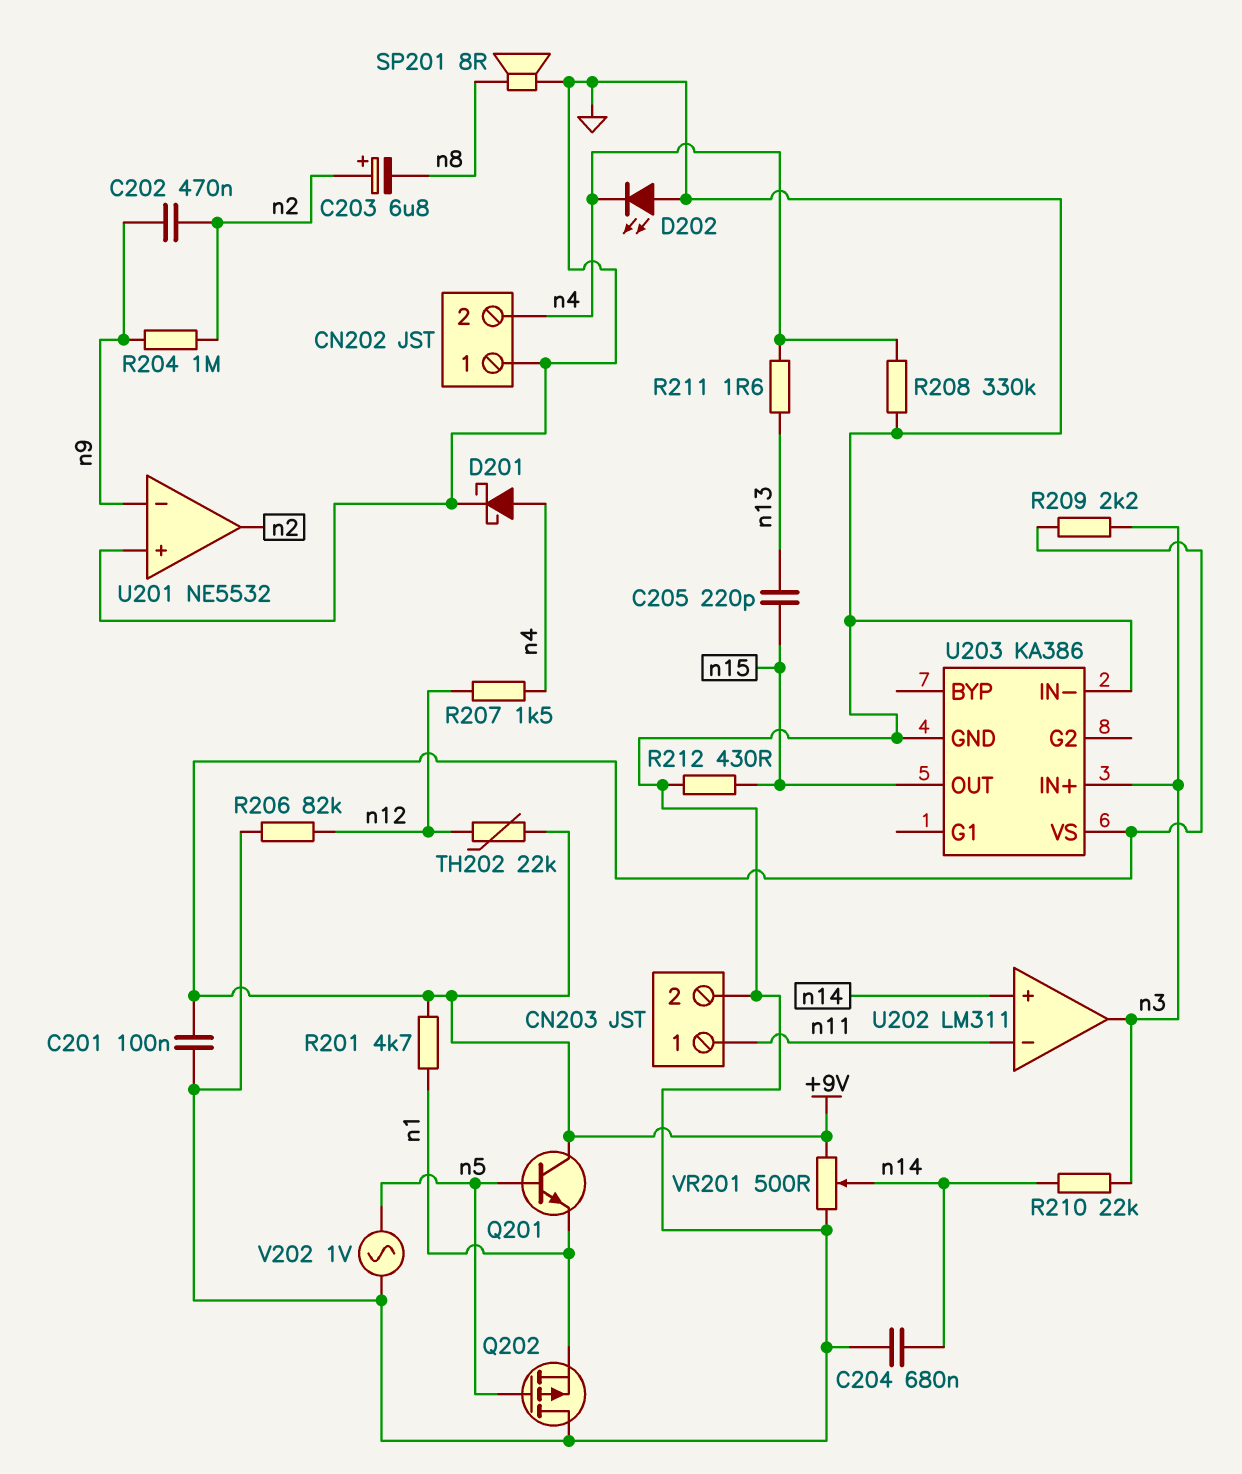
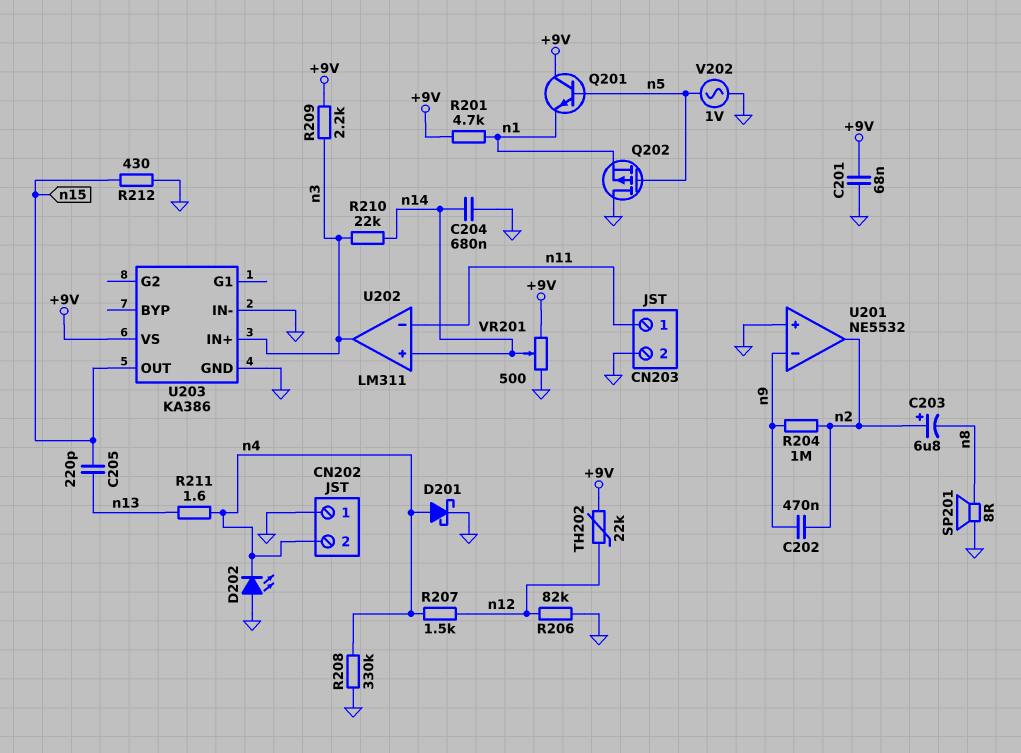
C201: 100nF (+9V, GND) -> 68nF (+9V, GND)

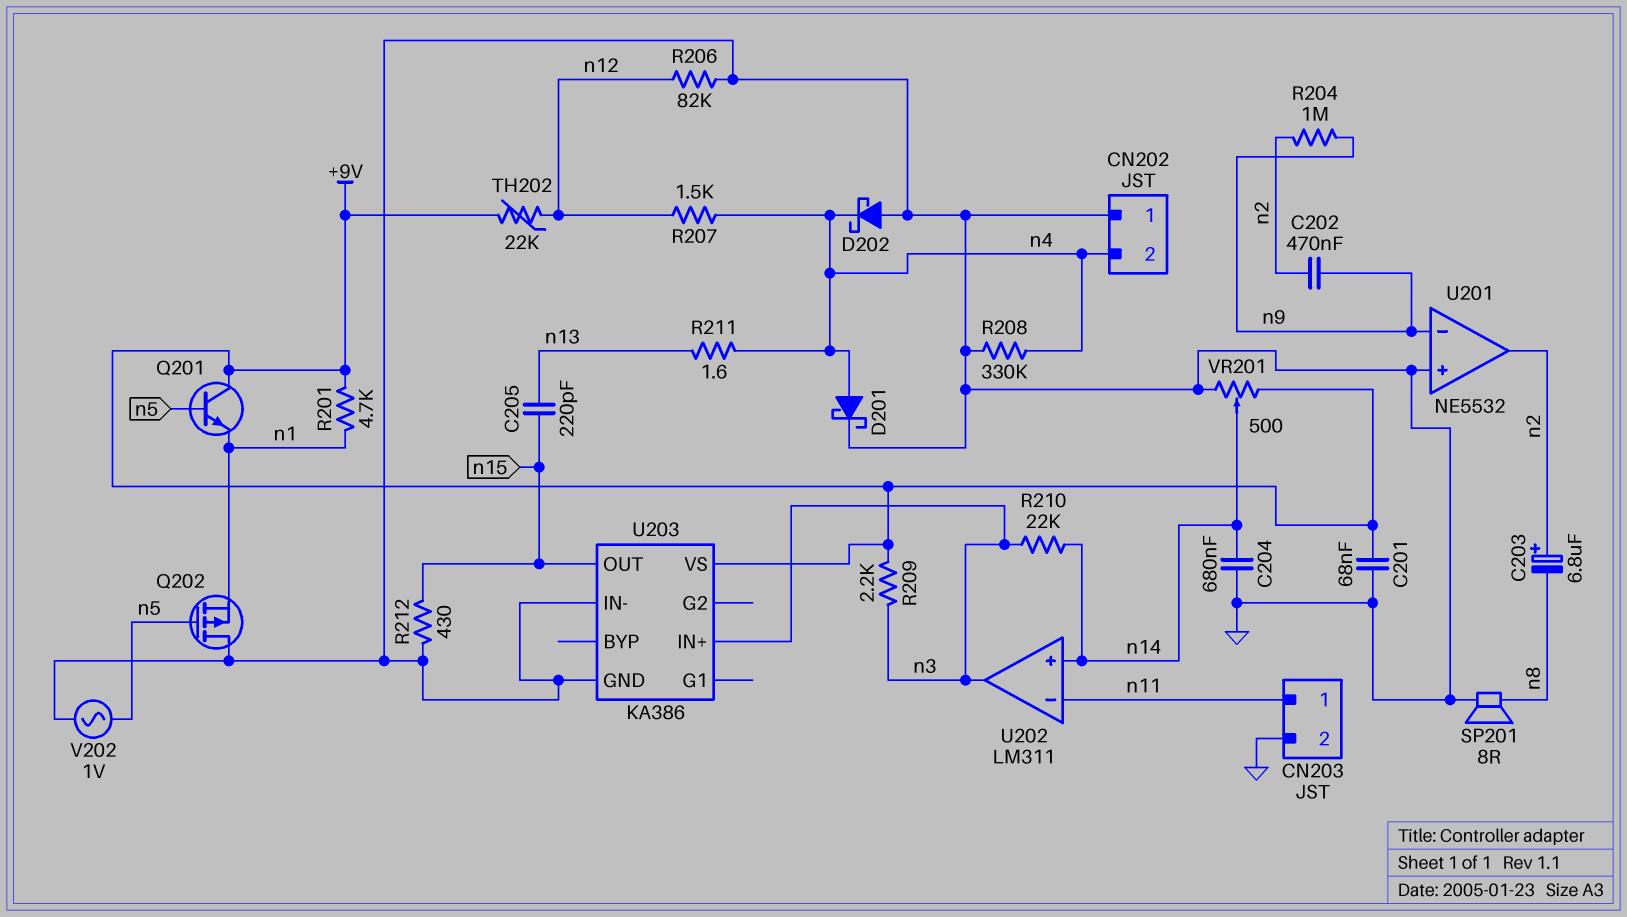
D202: LED (A GND, K n4) -> schottky (A GND, K n4)

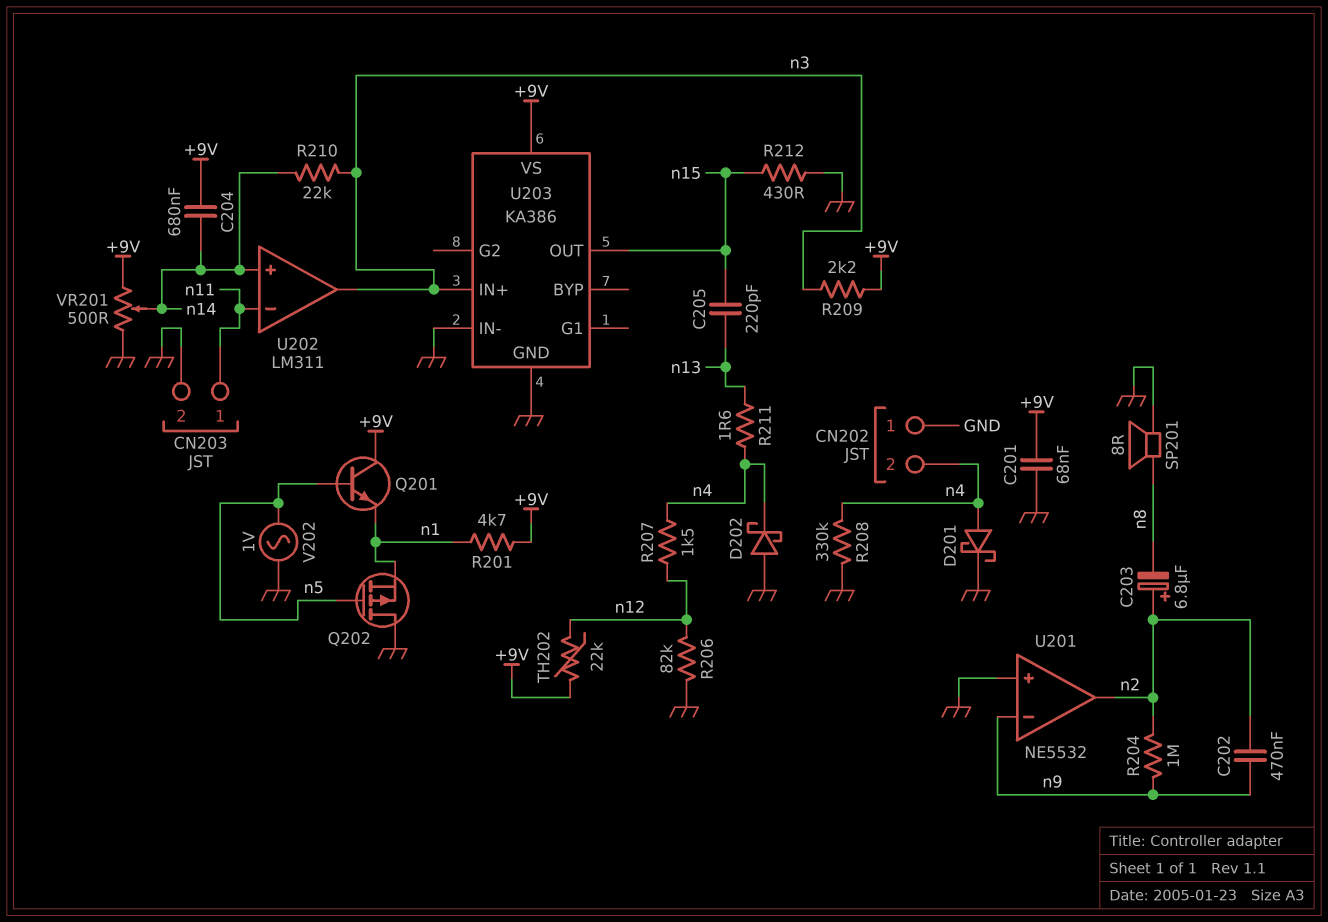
C204: 680nF (GND, n14) -> 680nF (+9V, n14)

